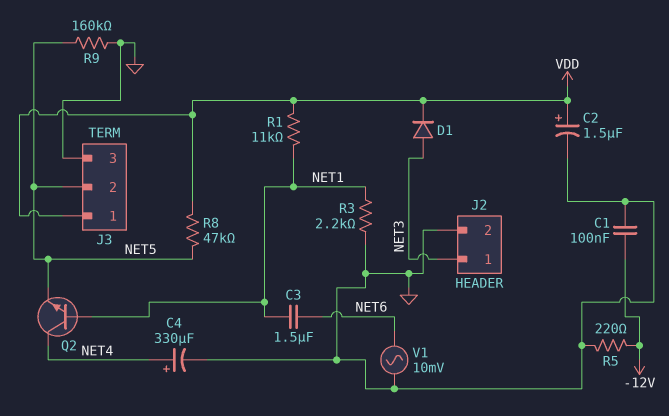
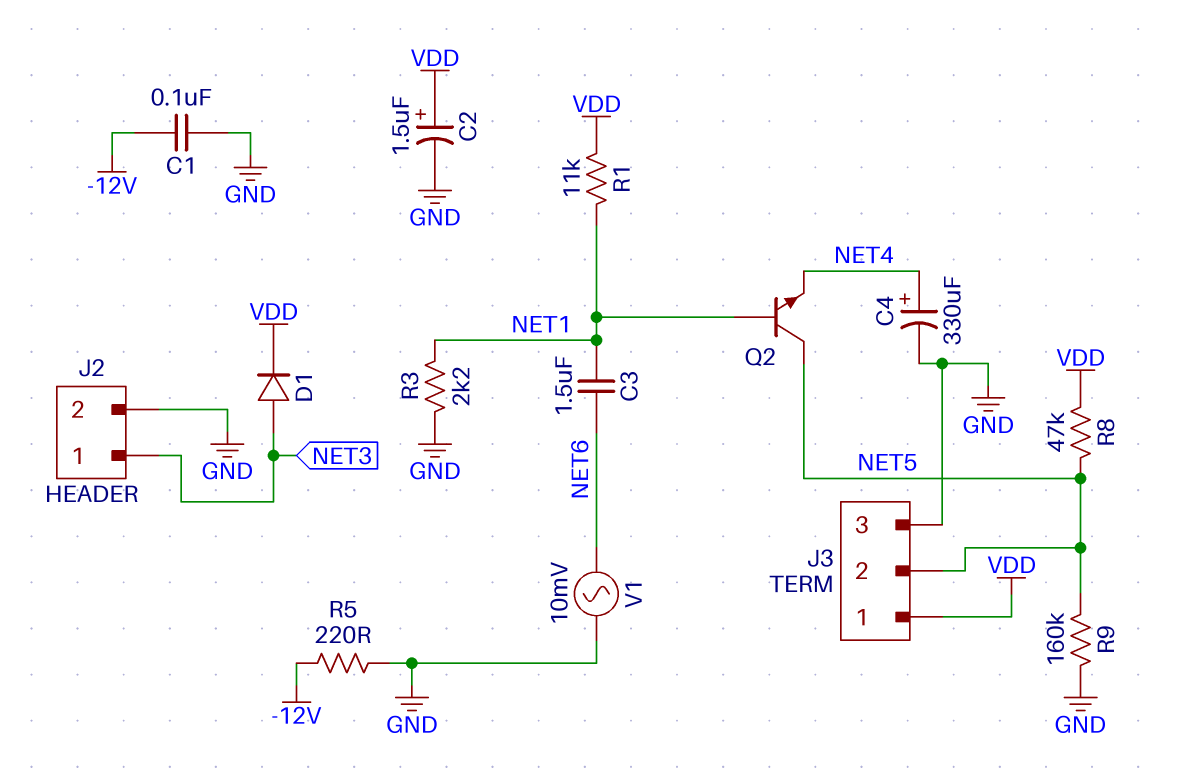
Q2: NPN (B NET1, C NET4, E NET5) -> NPN (B NET1, C NET5, E NET4)

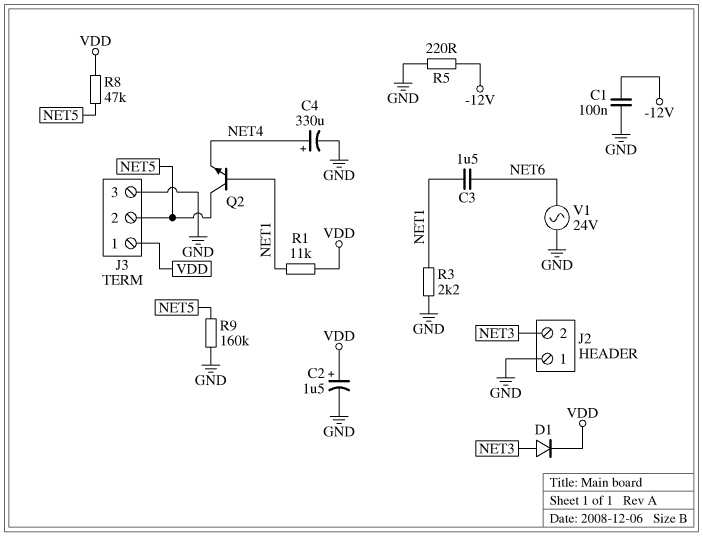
J2 pin 1: NET3 -> GND
J2 pin 2: GND -> NET3
V1: AC 10mV (GND, NET6) -> AC 24V (GND, NET6)

